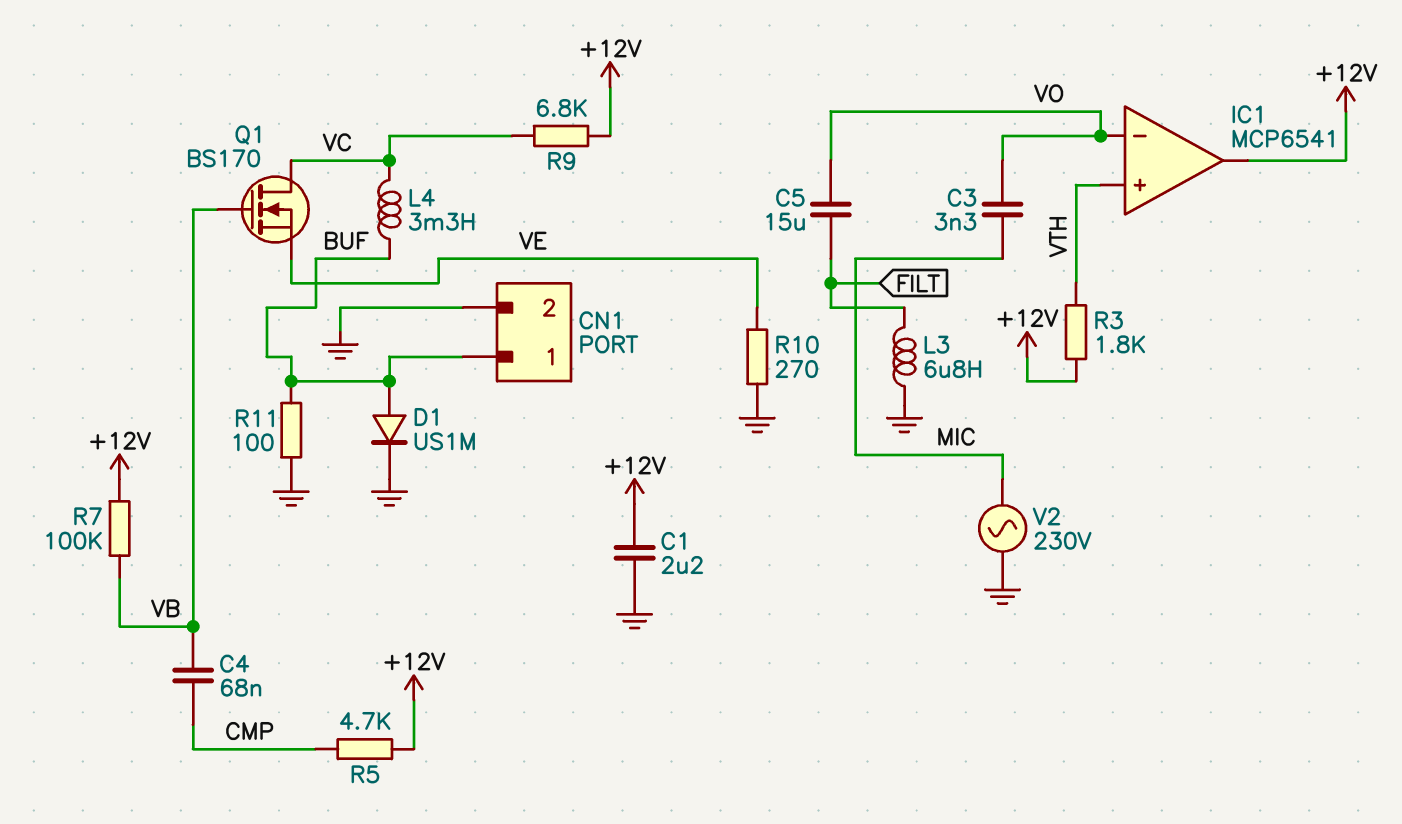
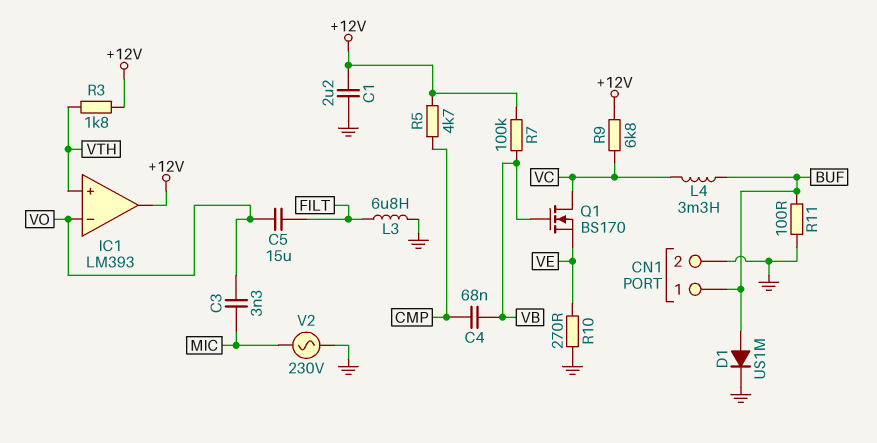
IC1: MCP6541 -> LM393

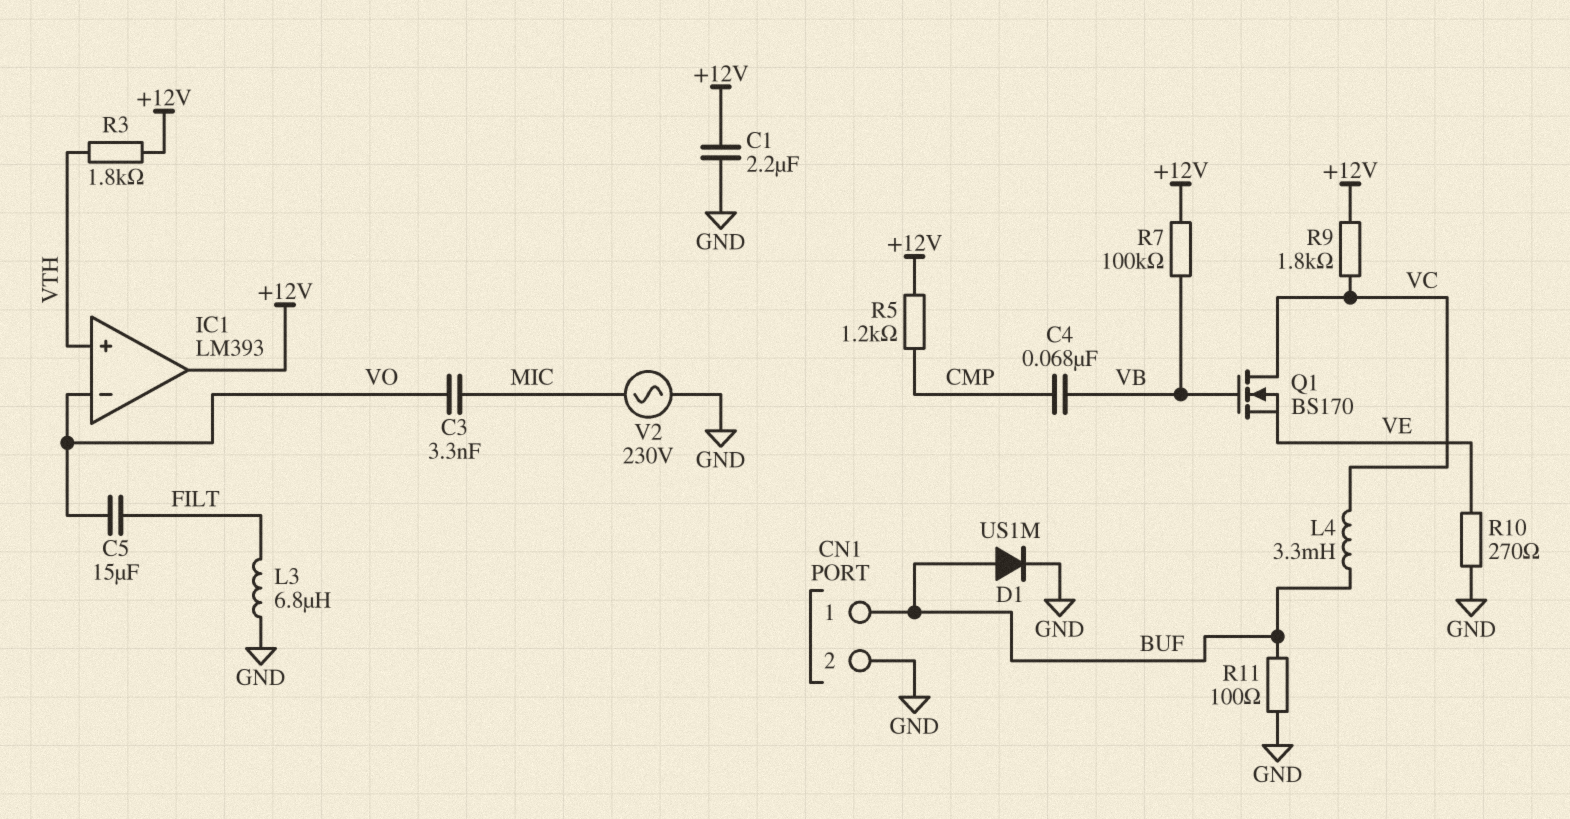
R5: 4.7k (+12V, CMP) -> 1.2k (+12V, CMP)
R9: 6.8k (+12V, VC) -> 1.8k (+12V, VC)

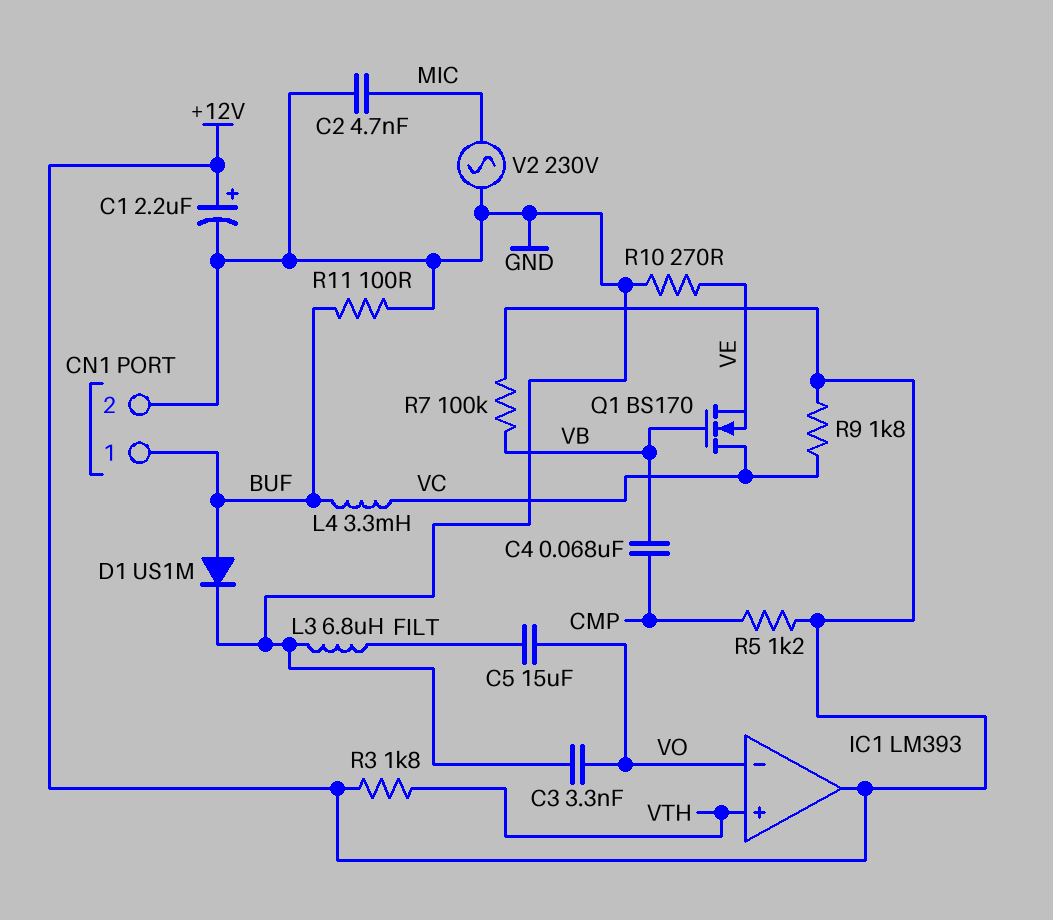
C1: 2.2uF (+12V, GND) -> 2.2uF (plus +12V, minus GND)
C2: none -> 4.7nF (GND, MIC)
C3: 3.3nF (MIC, VO) -> 3.3nF (GND, VO)

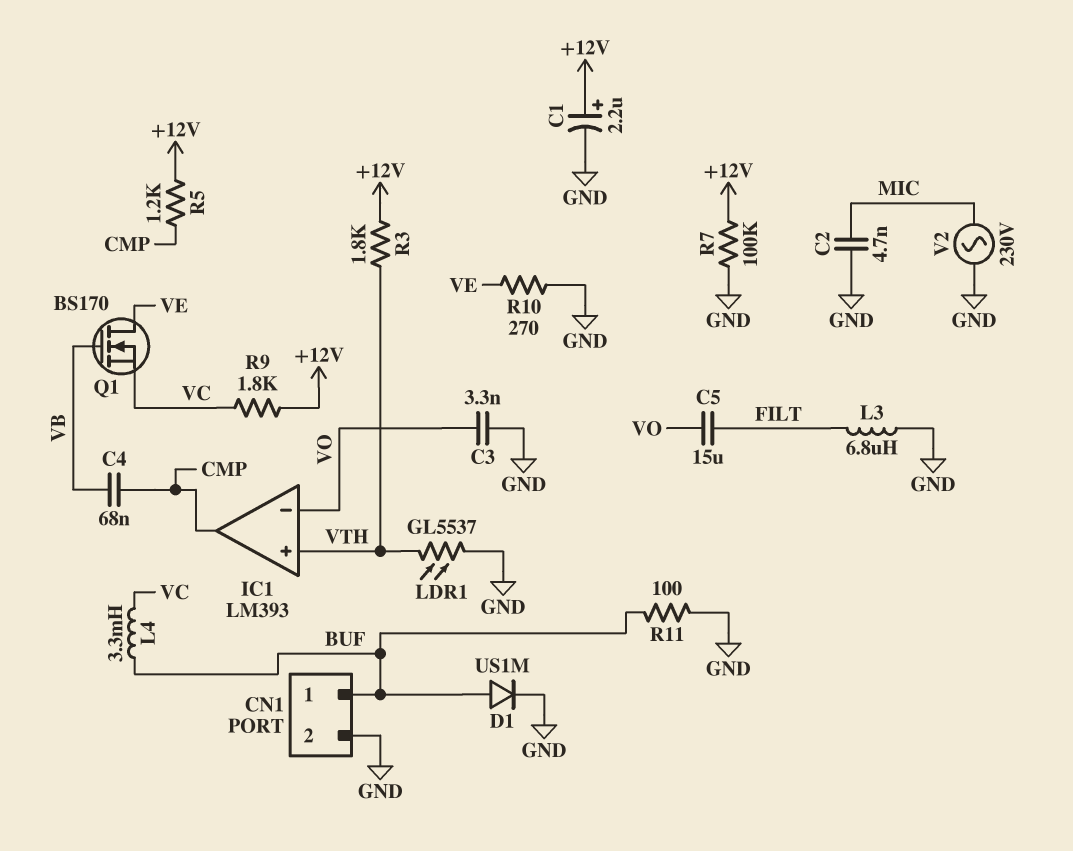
IC1 pin out: +12V -> CMP
LDR1: none -> GL5537 (GND, VTH)
Q1: NMOS BS170 (G VB, D VC, S VE) -> NMOS BS170 (G VB, D VE, S VC)
R7: 100k (+12V, VB) -> 100k (+12V, GND)

